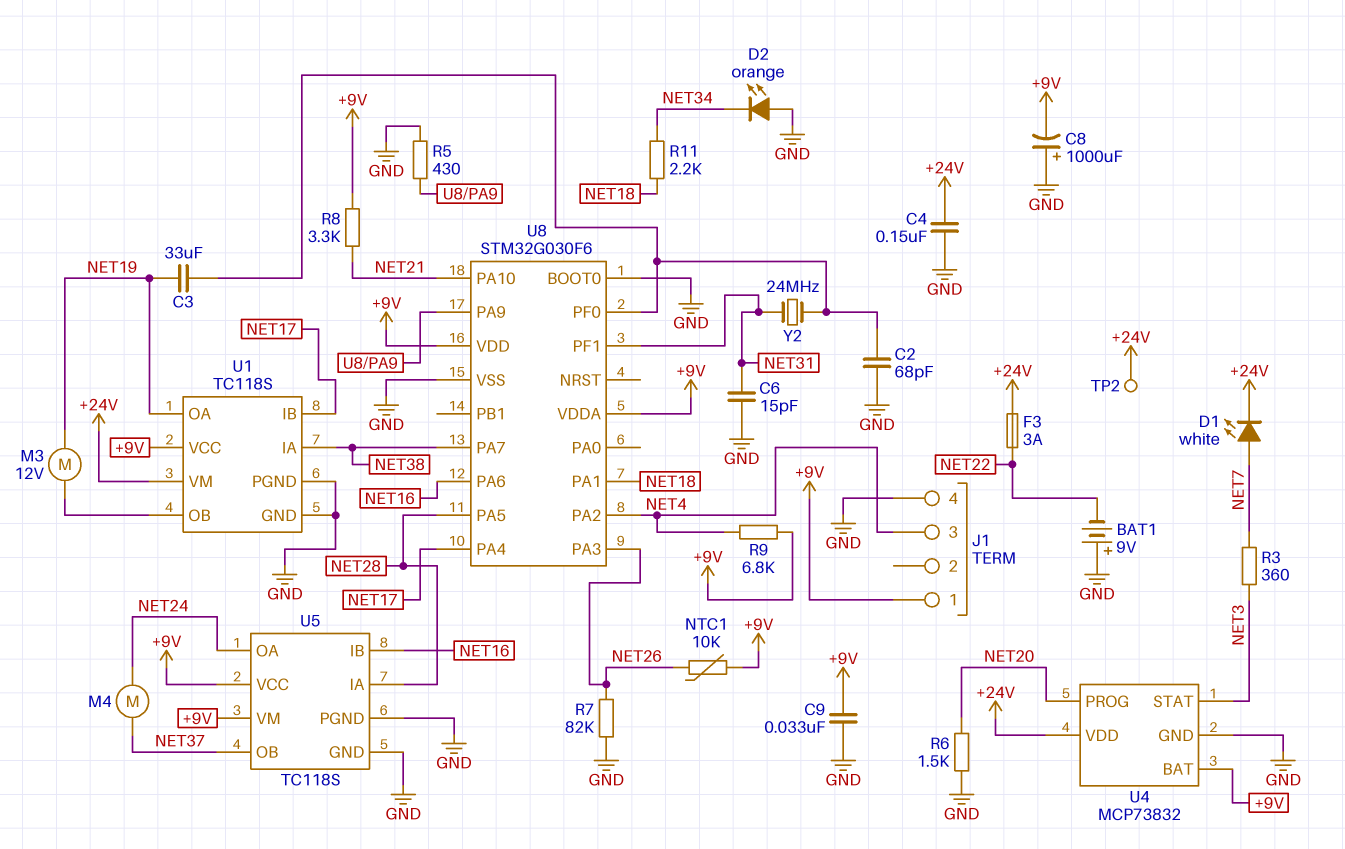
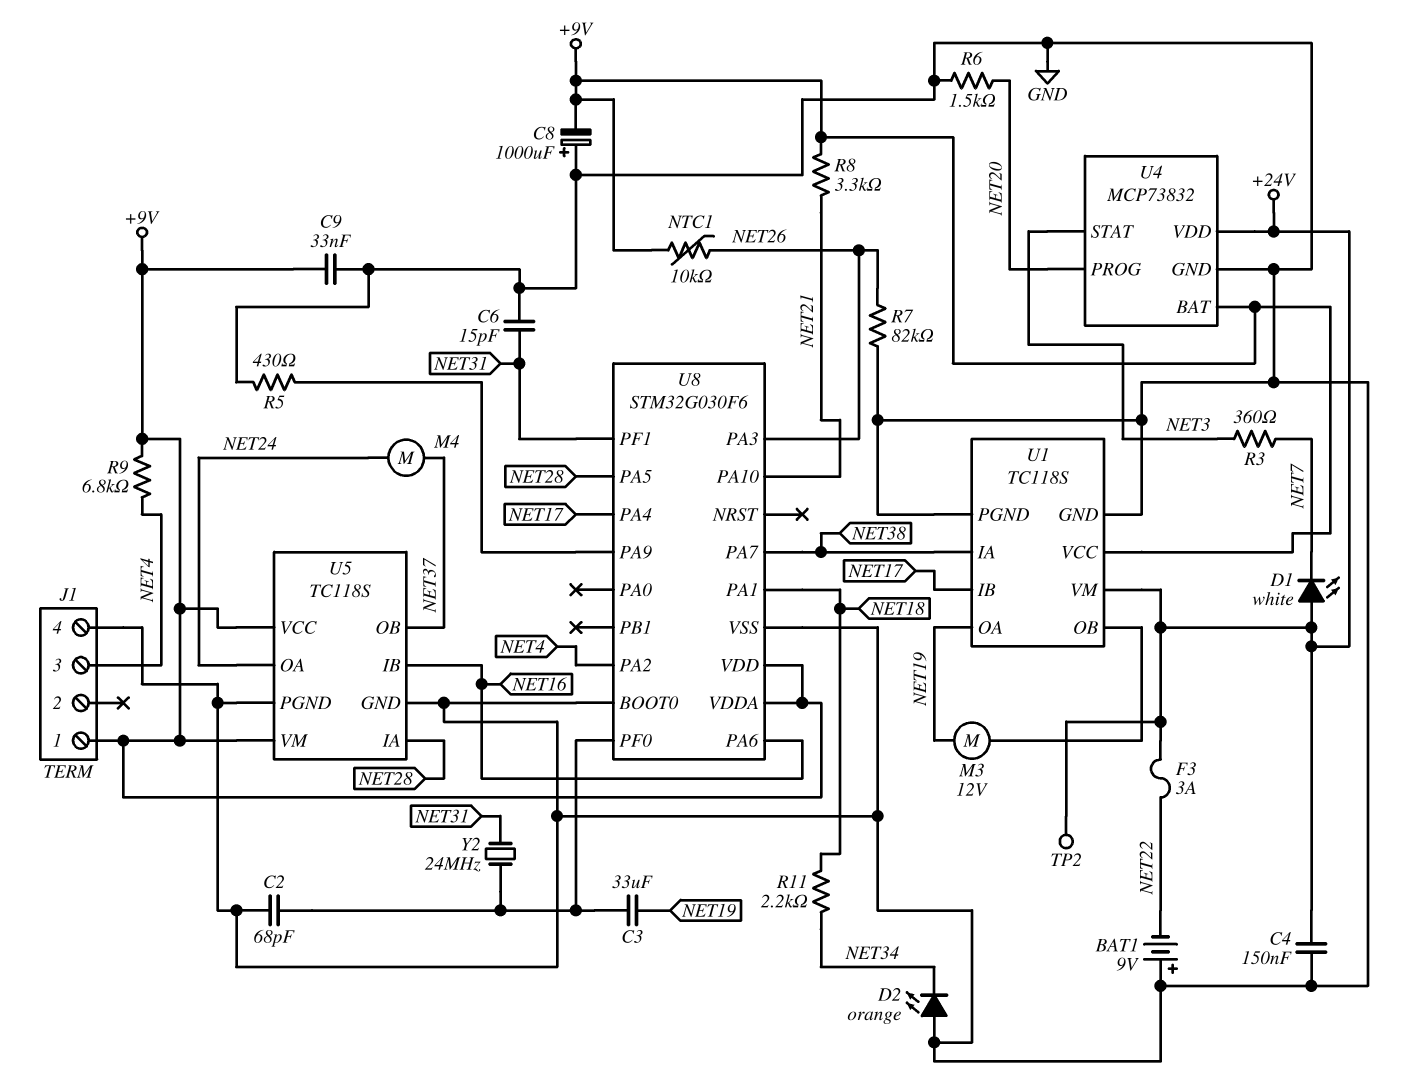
D1: LED white (A NET7, K +24V) -> LED white (A +24V, K NET7)

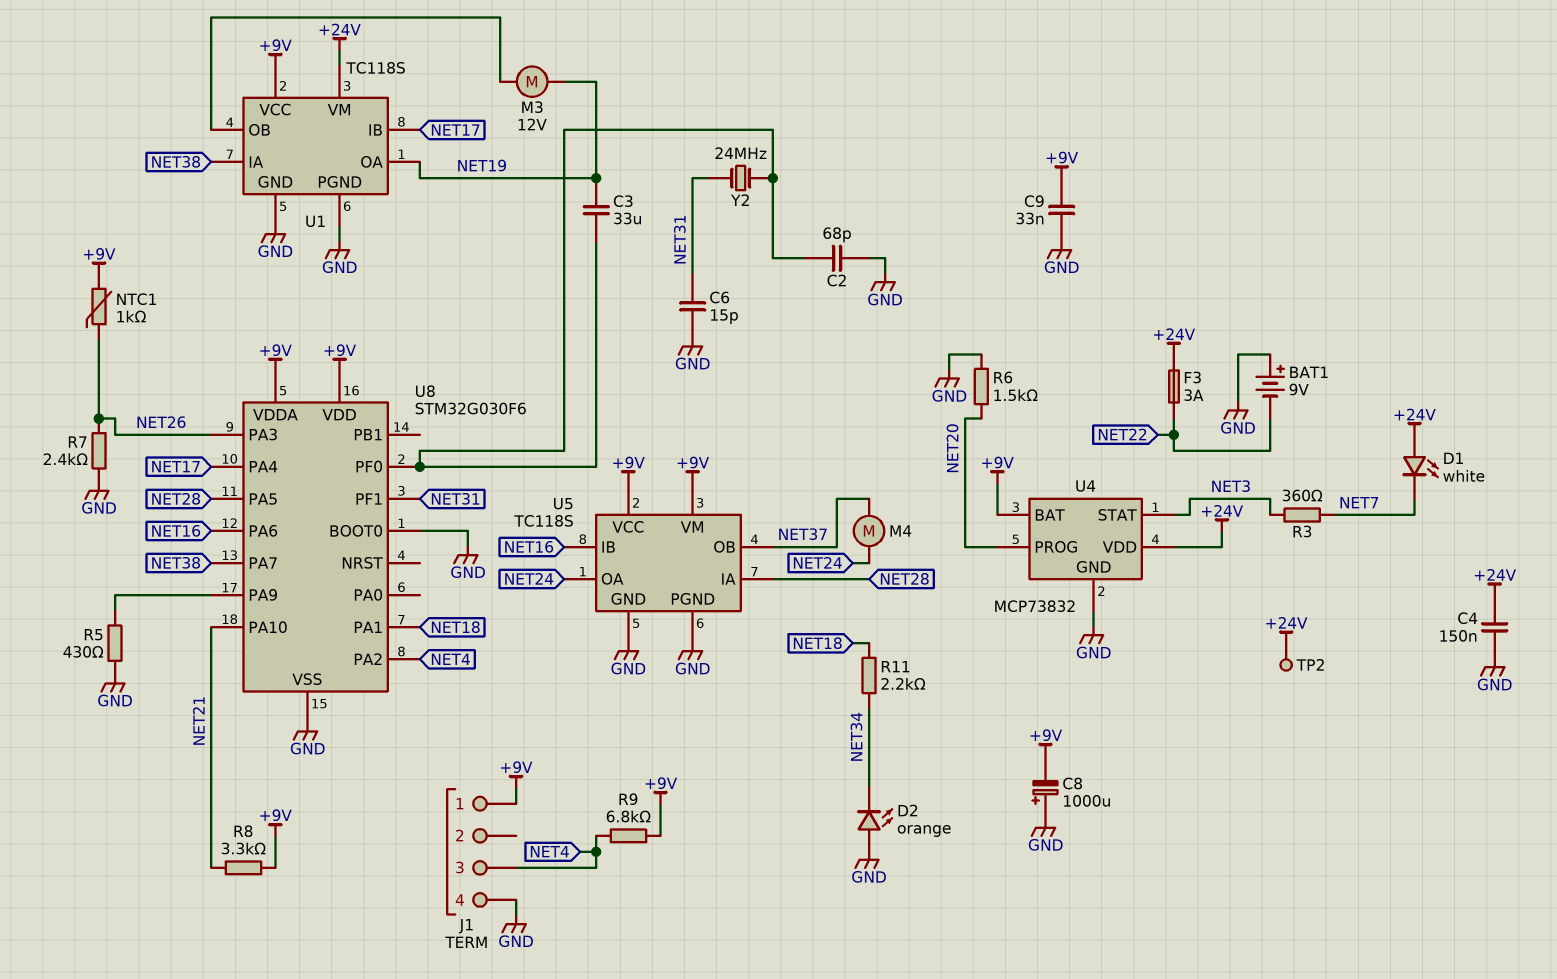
NTC1: 10k (+9V, NET26) -> 1k (+9V, NET26)
R7: 82k (GND, NET26) -> 2.4k (GND, NET26)

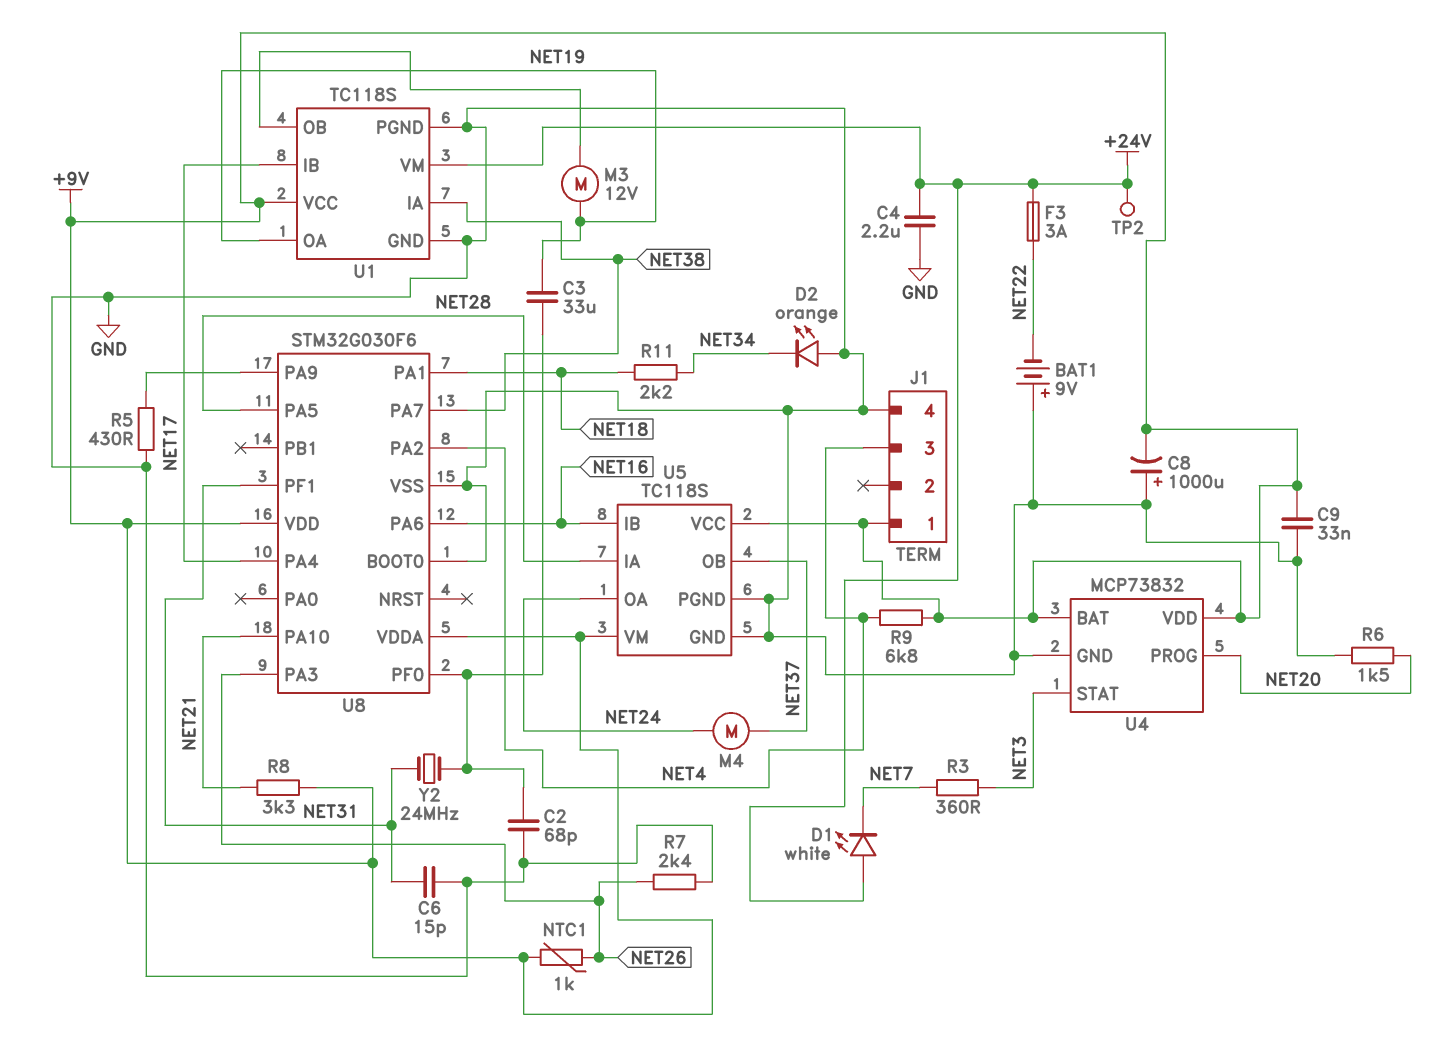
C4: 150nF (+24V, GND) -> 2.2uF (+24V, GND)
U4 pin VDD: +24V -> +9V

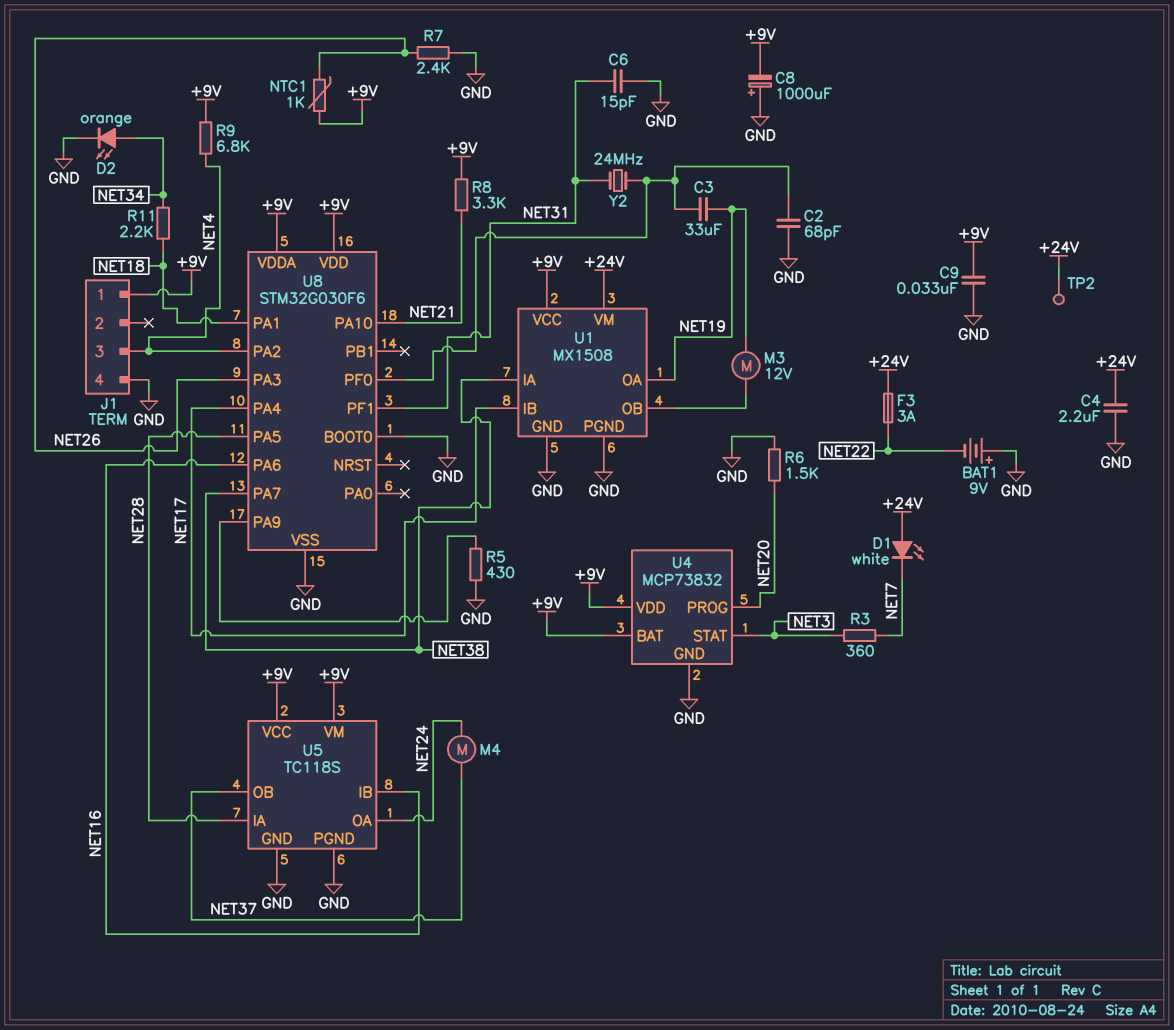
D2: LED orange (A GND, K NET34) -> LED orange (A NET34, K GND)
U1: TC118S -> MX1508

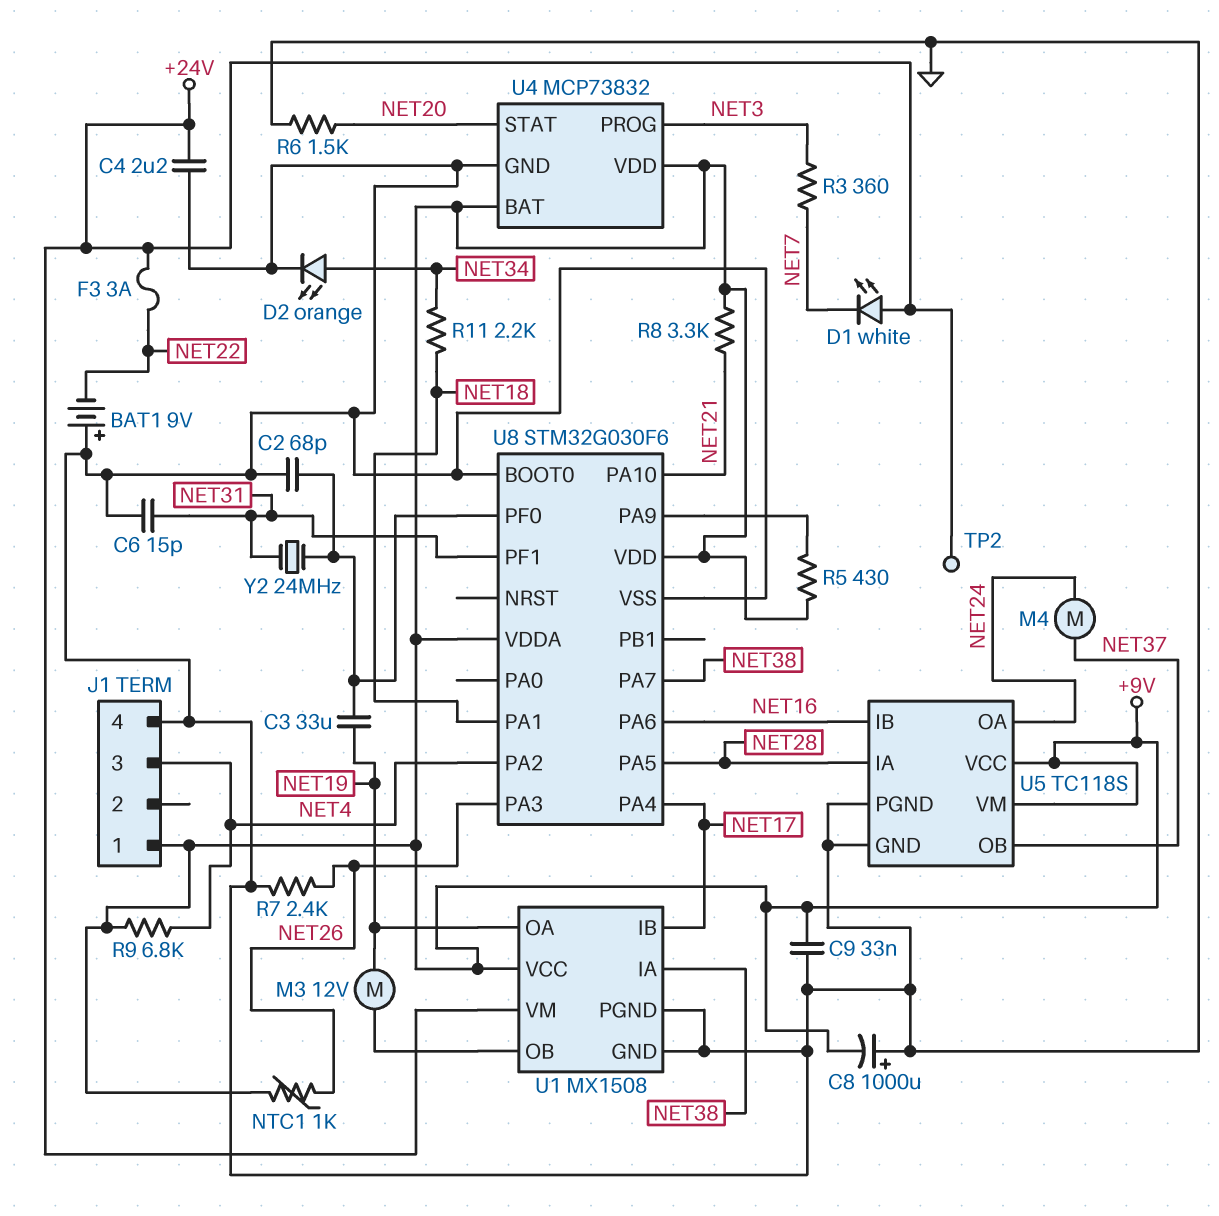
R5: 430 (GND, U8/PA9) -> 430 (+9V, U8/PA9)
U4 pin PROG: NET20 -> NET3
U4 pin STAT: NET3 -> NET20

